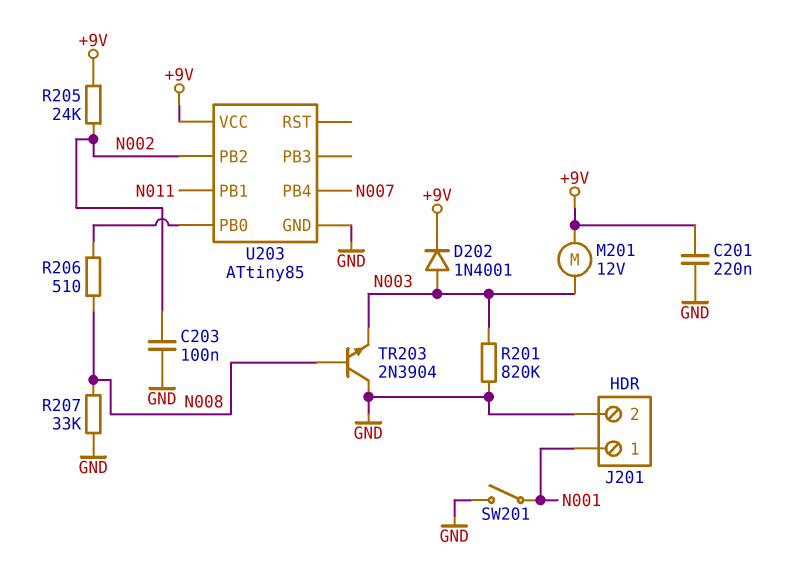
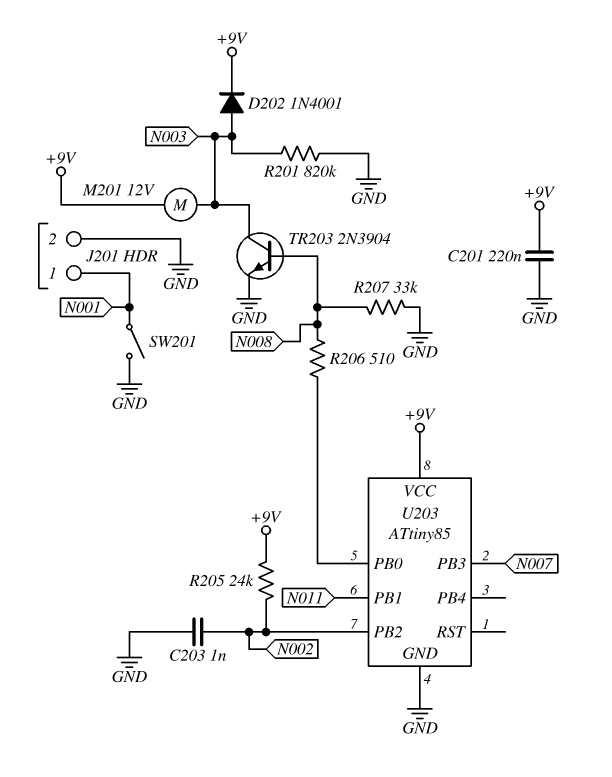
C203: 100nF (GND, N002) -> 1nF (GND, N002)
TR203: NPN 2N3904 (B N008, C GND, E N003) -> NPN 2N3904 (B N008, C N003, E GND)
U203 pin PB3: none -> N007
U203 pin PB4: N007 -> none

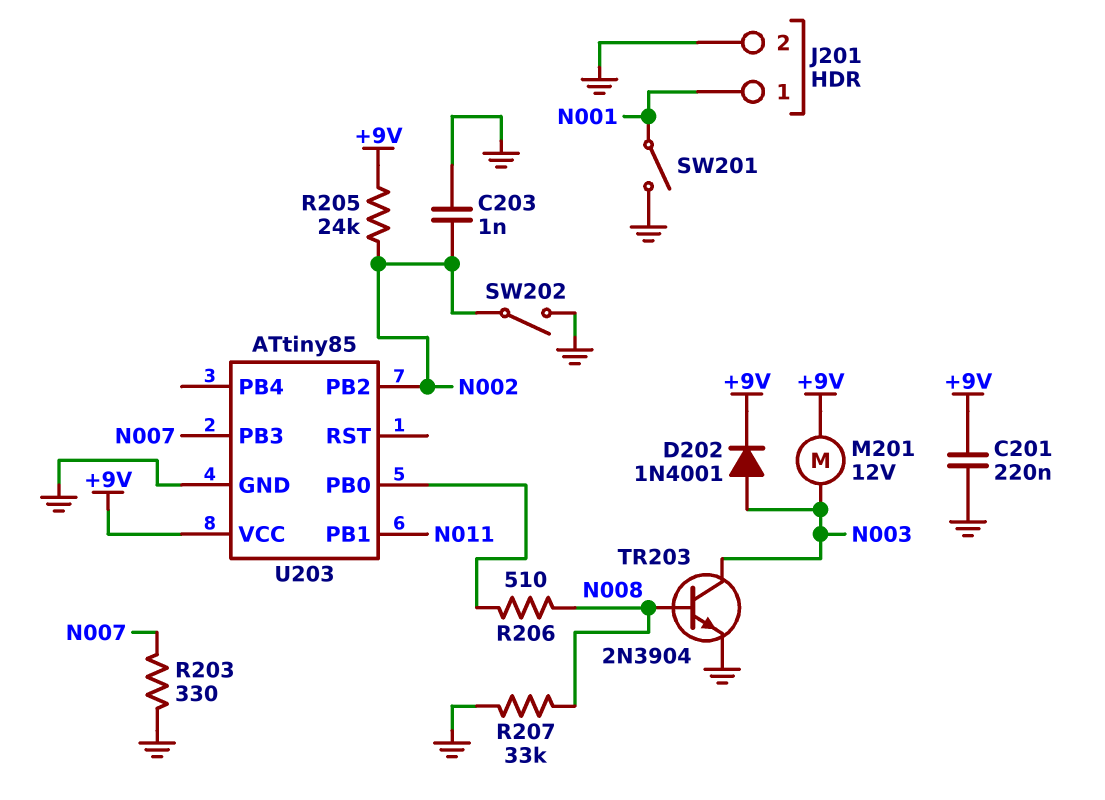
R201: 820k (GND, N003) -> none
R203: none -> 330 (GND, N007)
SW202: none -> switch (GND, N002)

